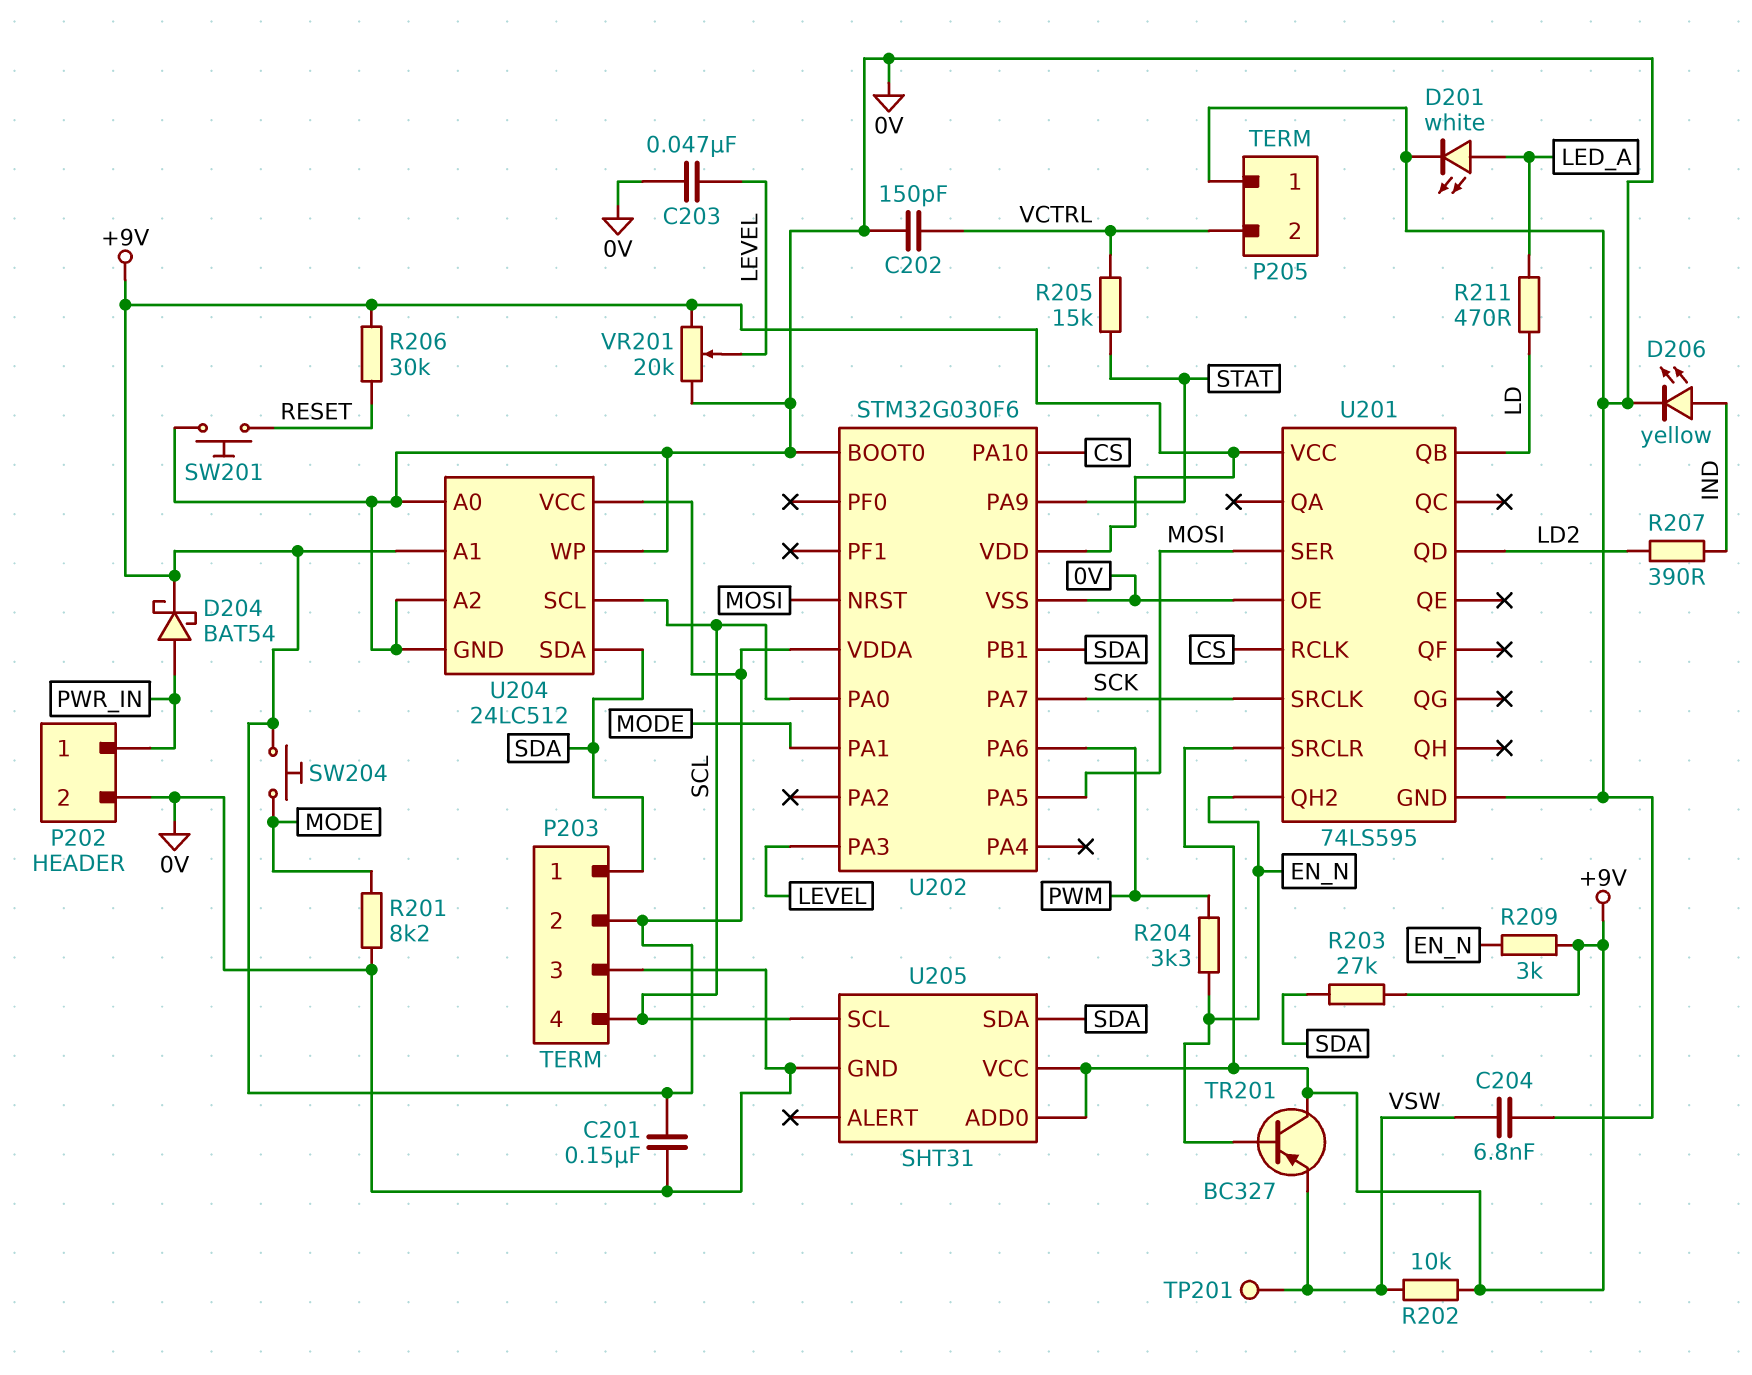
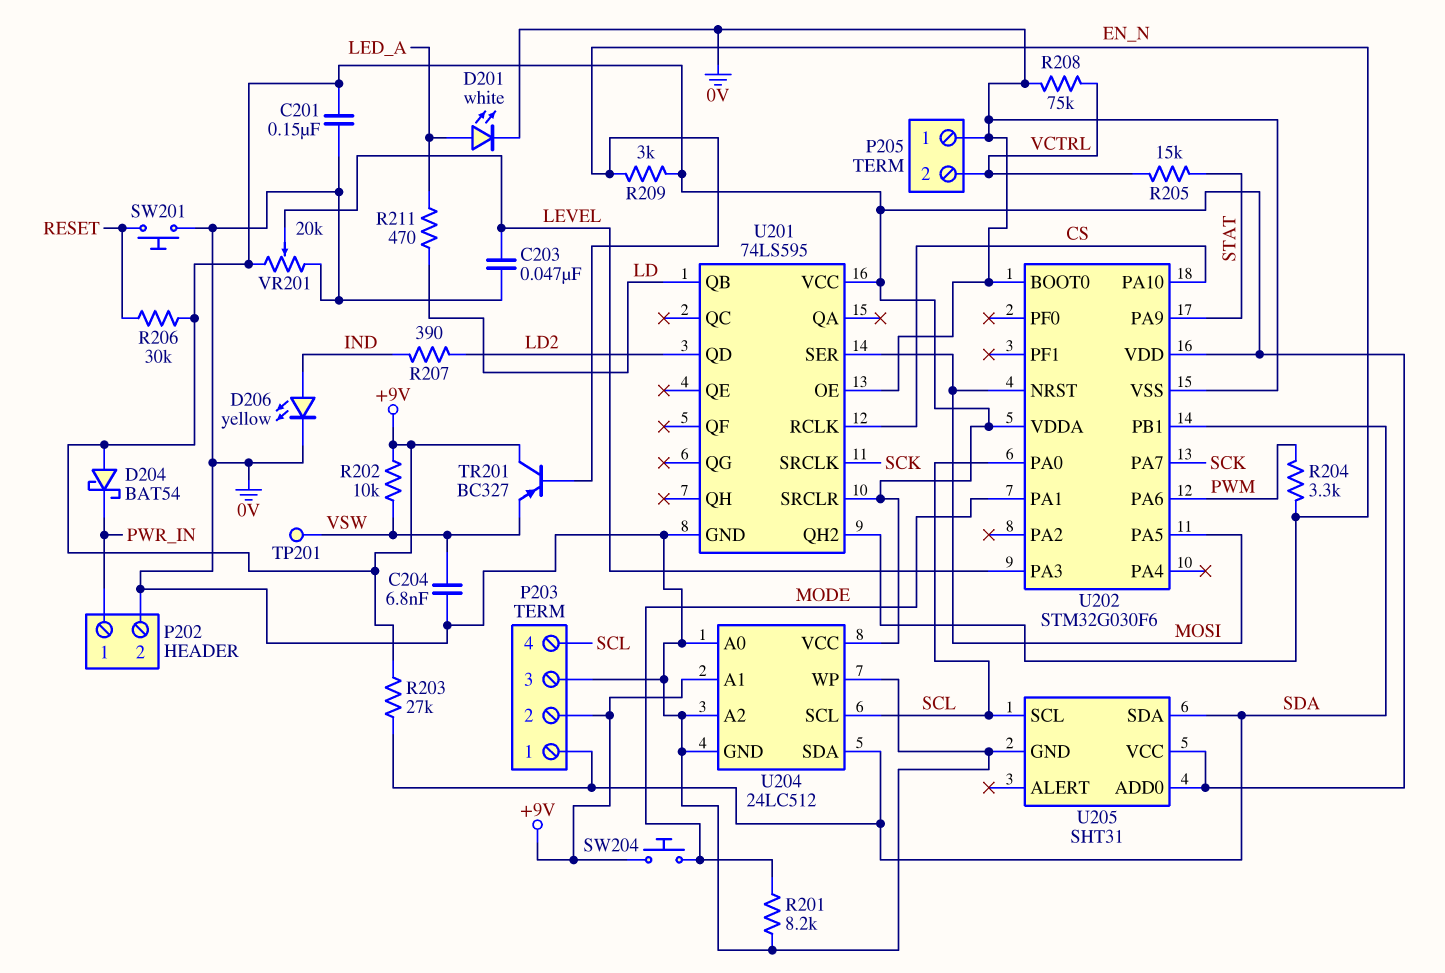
C202: 150pF (0V, VCTRL) -> none
D204: schottky BAT54 (A PWR_IN, K +9V) -> schottky BAT54 (A +9V, K PWR_IN)
R208: none -> 75k (0V, VCTRL)

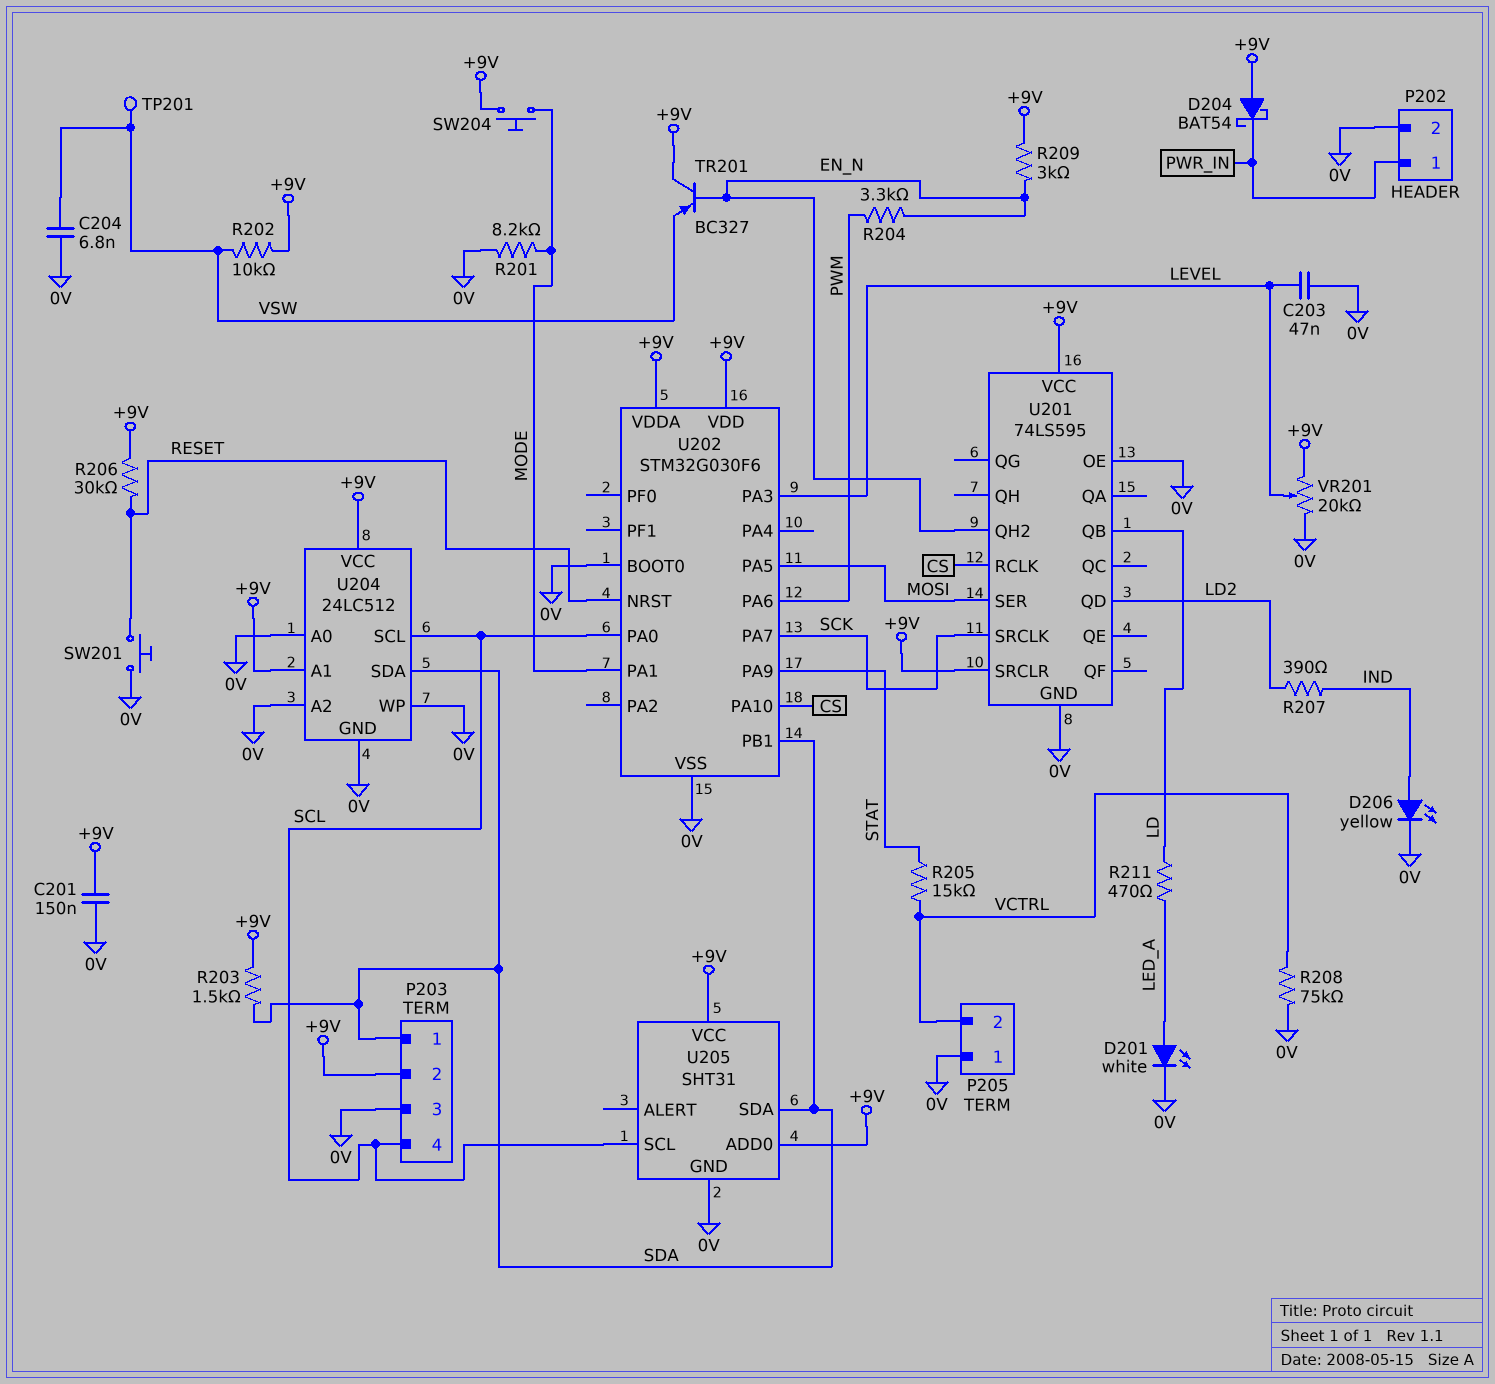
R203: 27k (+9V, SDA) -> 1.5k (+9V, SDA)
U202 pin NRST: MOSI -> RESET

